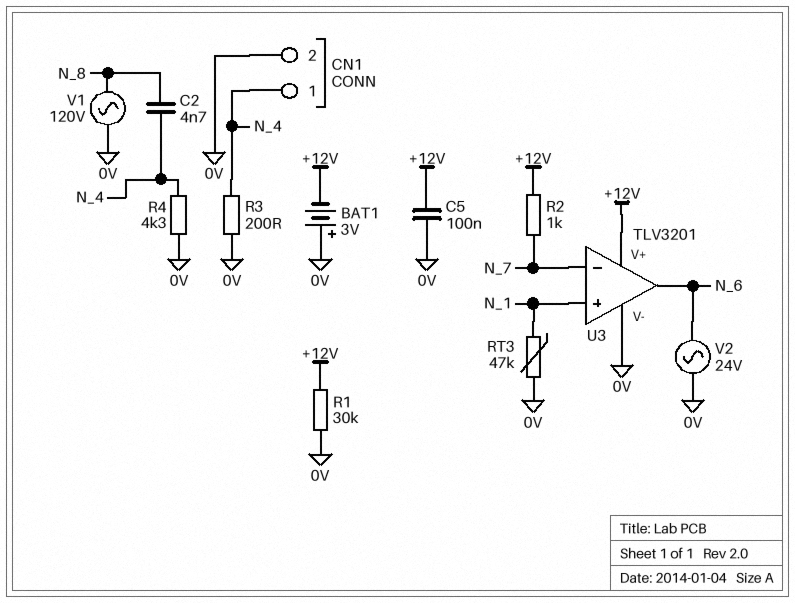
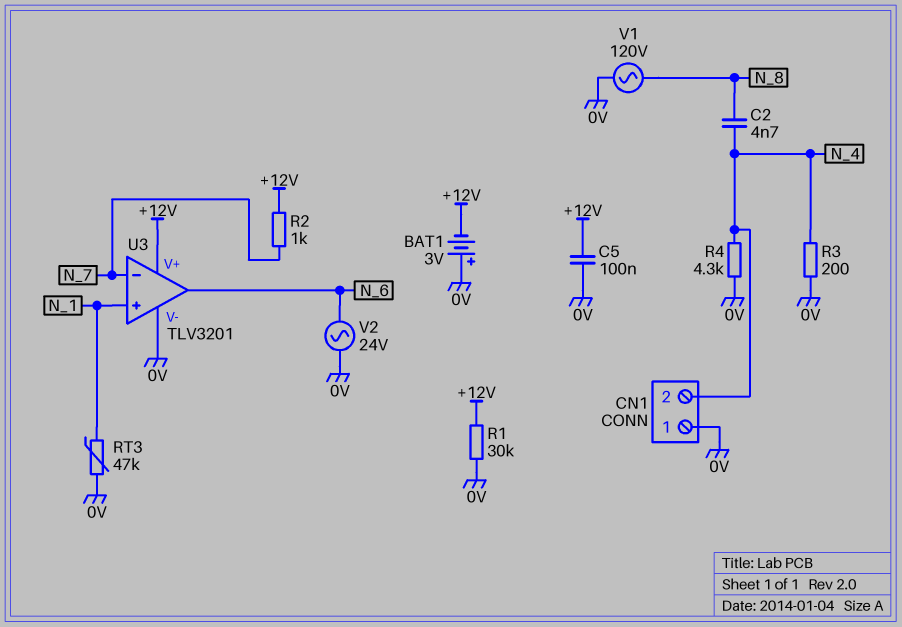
CN1 pin 1: N_4 -> 0V
CN1 pin 2: 0V -> N_4

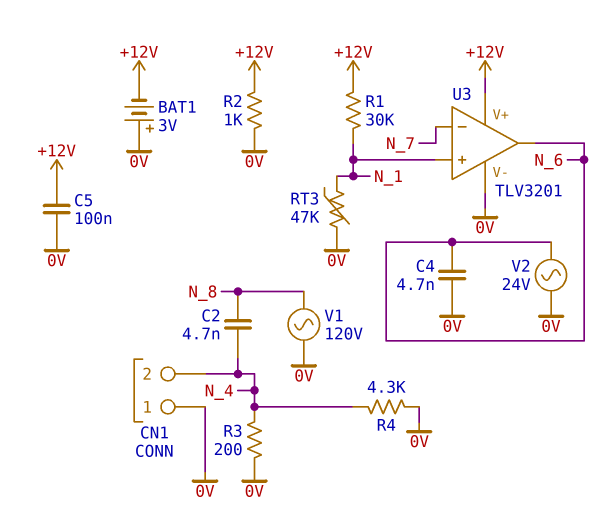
C4: none -> 4.7nF (0V, N_6)
R1: 30k (+12V, 0V) -> 30k (+12V, N_1)
R2: 1k (+12V, N_7) -> 1k (+12V, 0V)

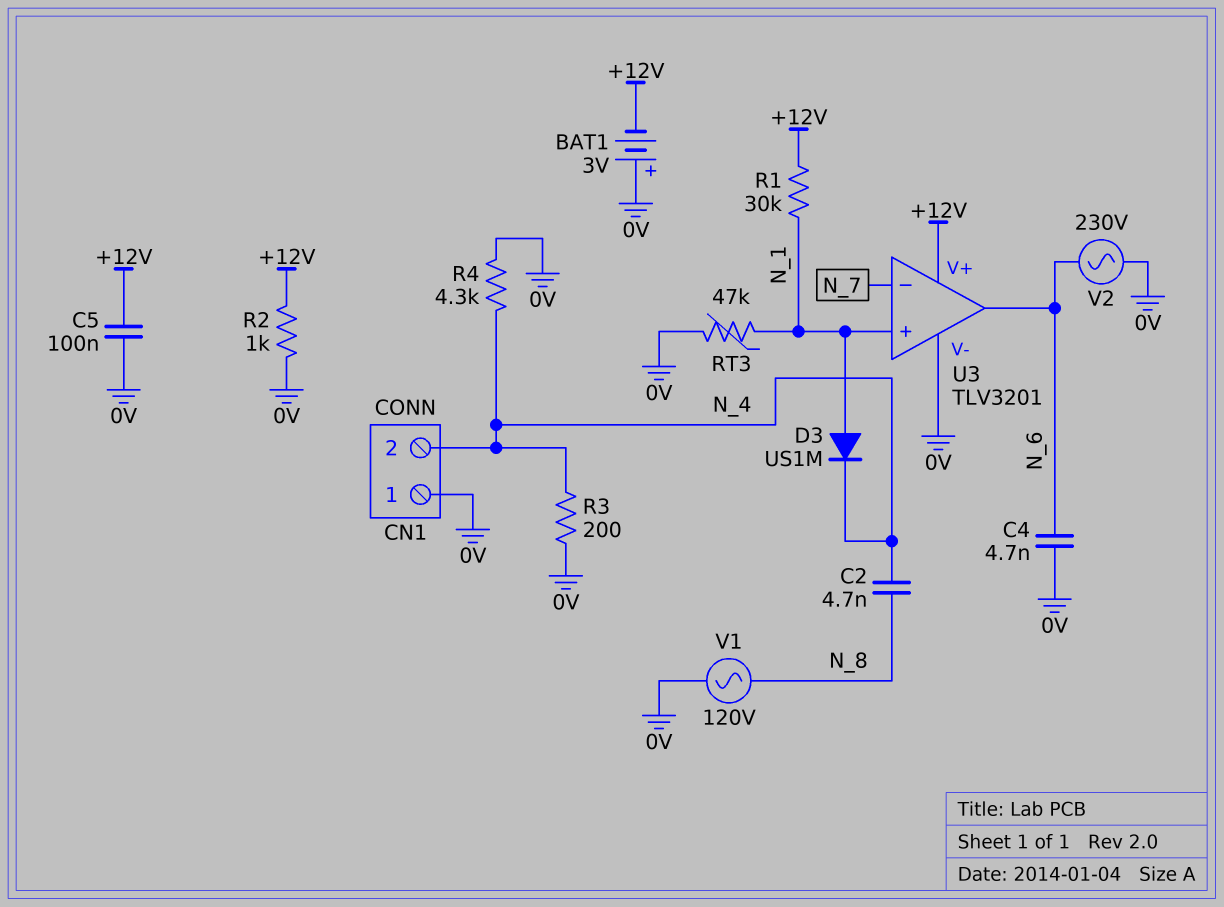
D3: none -> diode US1M (A N_1, K N_4)
V2: AC 24V (0V, N_6) -> AC 230V (0V, N_6)

